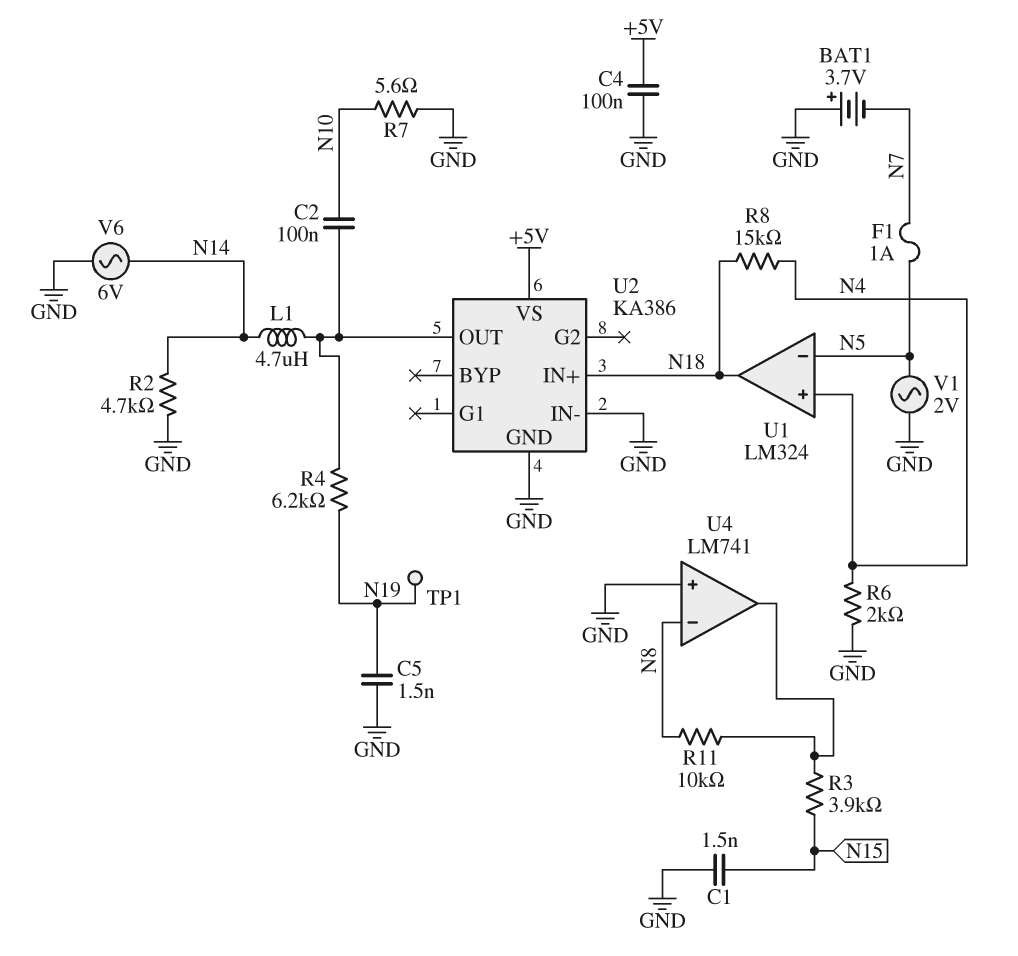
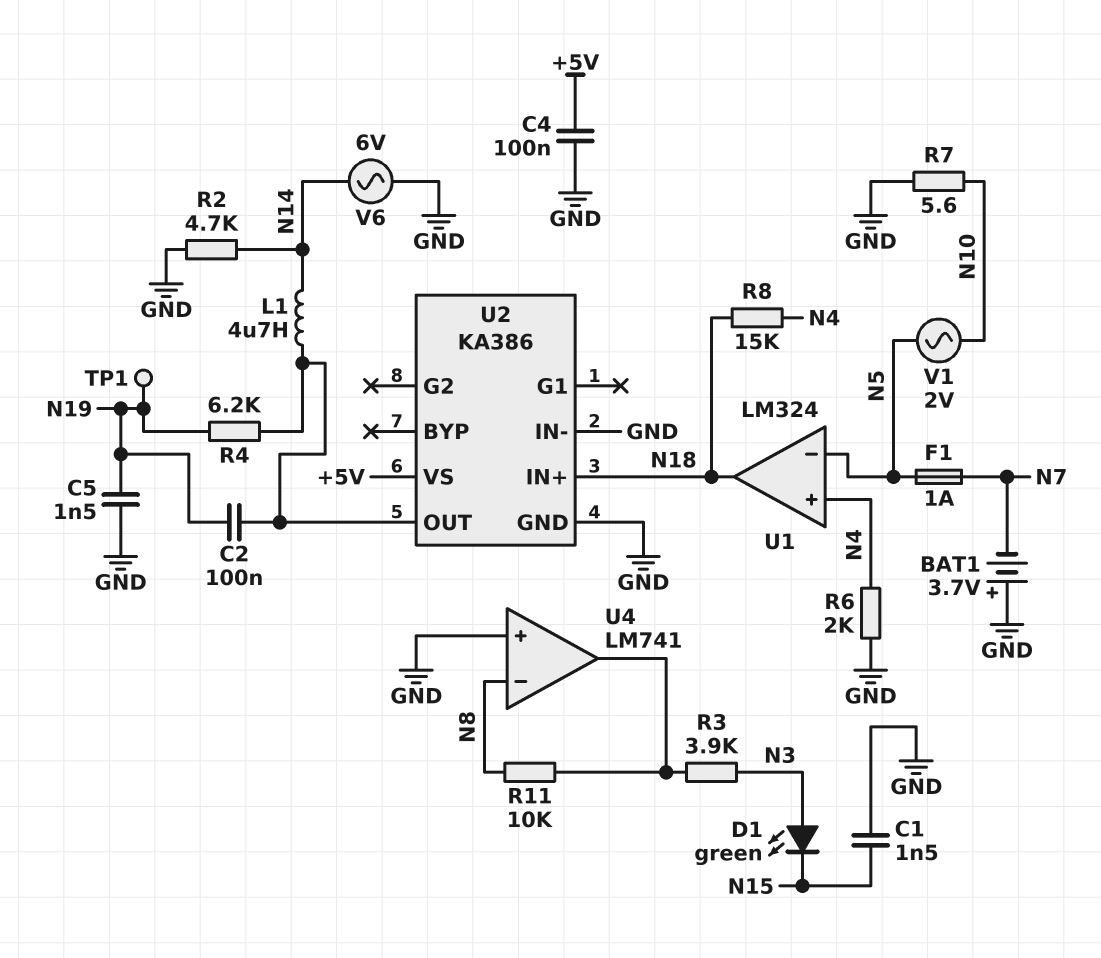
C2: 100nF (N10, U2/OUT) -> 100nF (N19, U2/OUT)
D1: none -> LED green (A N3, K N15)
R3: 3.9k (N15, U4/out) -> 3.9k (N3, U4/out)
V1: AC 2V (GND, N5) -> AC 2V (N5, N10)

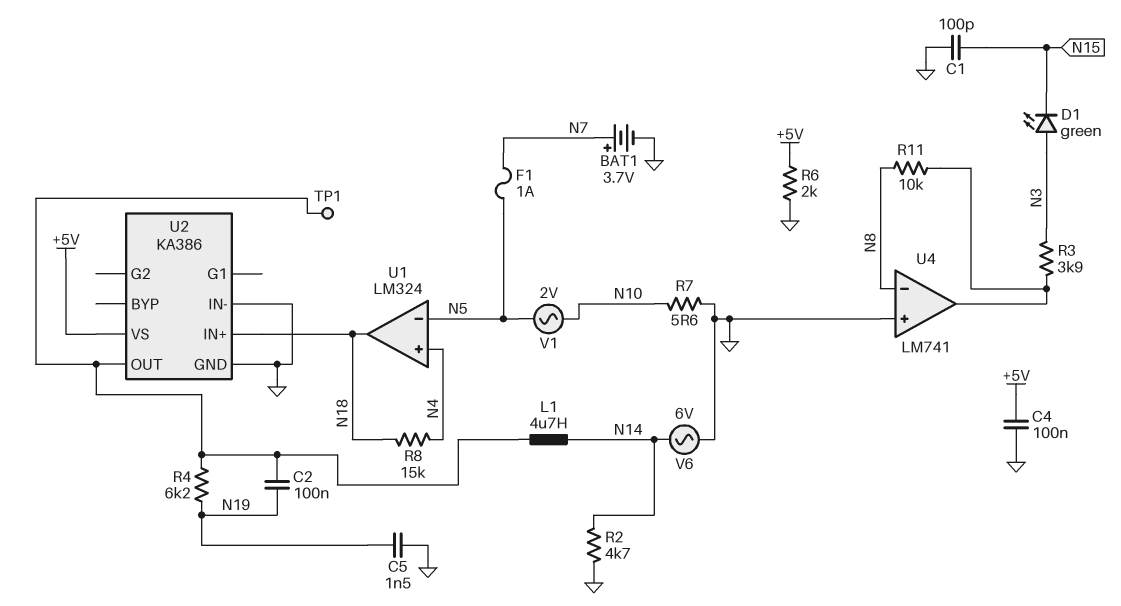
BAT1: 3.7V (plus GND, minus N7) -> 3.7V (plus N7, minus GND)
C1: 1.5nF (GND, N15) -> 100pF (GND, N15)
R6: 2k (GND, N4) -> 2k (+5V, GND)
TP1: test point (N19) -> test point (U2/OUT)

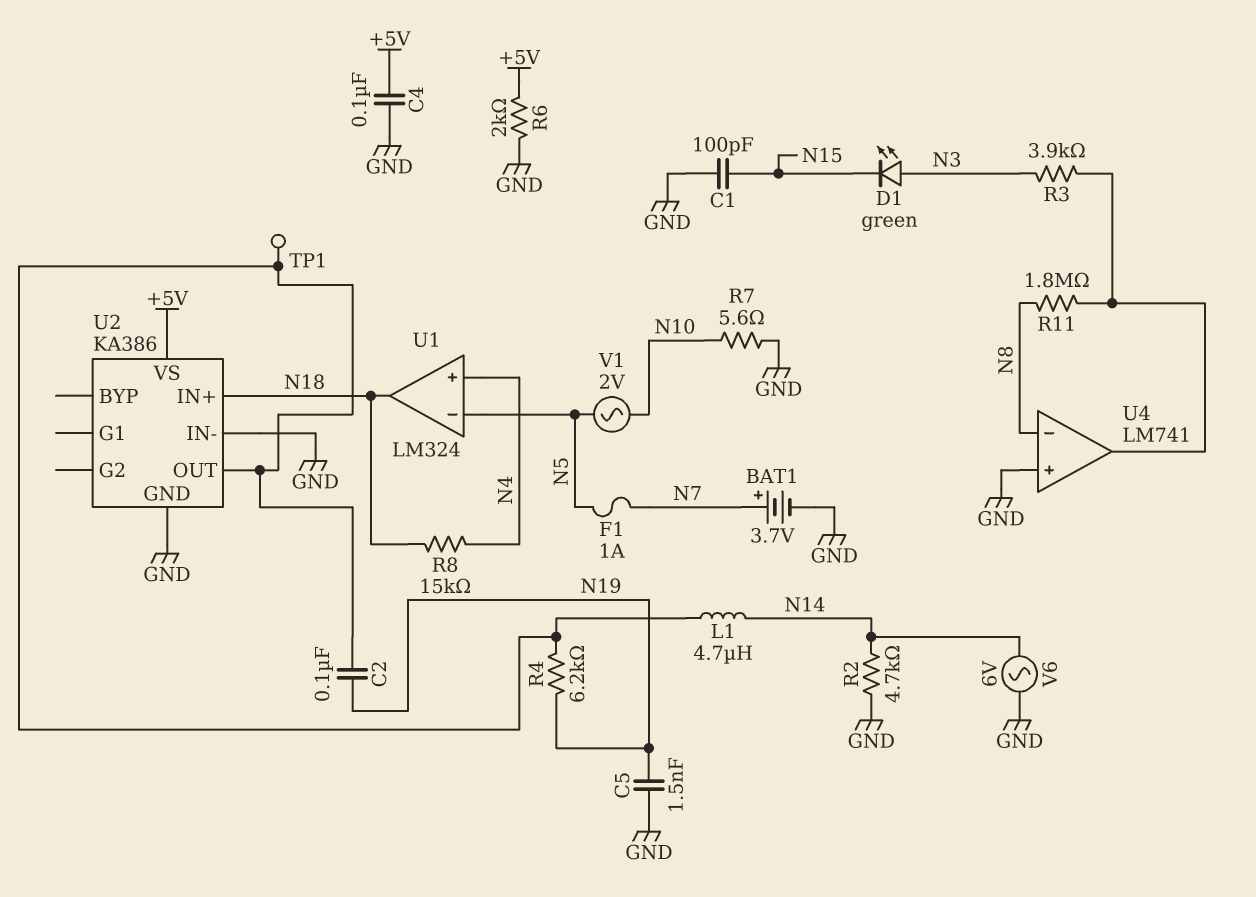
R11: 10k (N8, U4/out) -> 1.8M (N8, U4/out)

